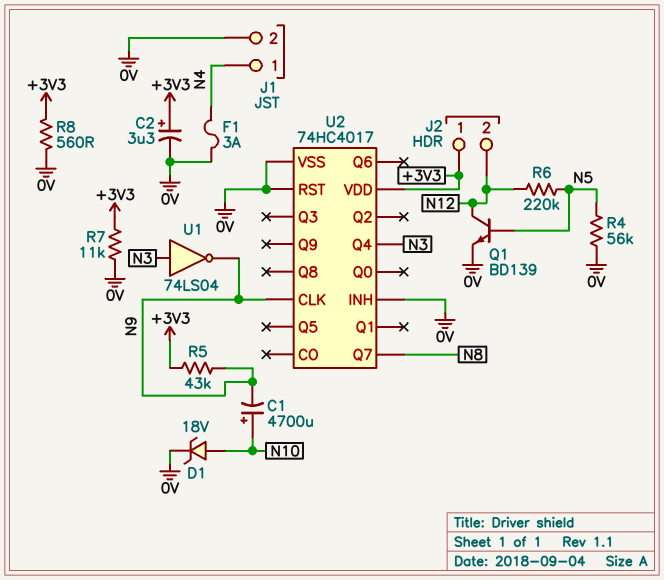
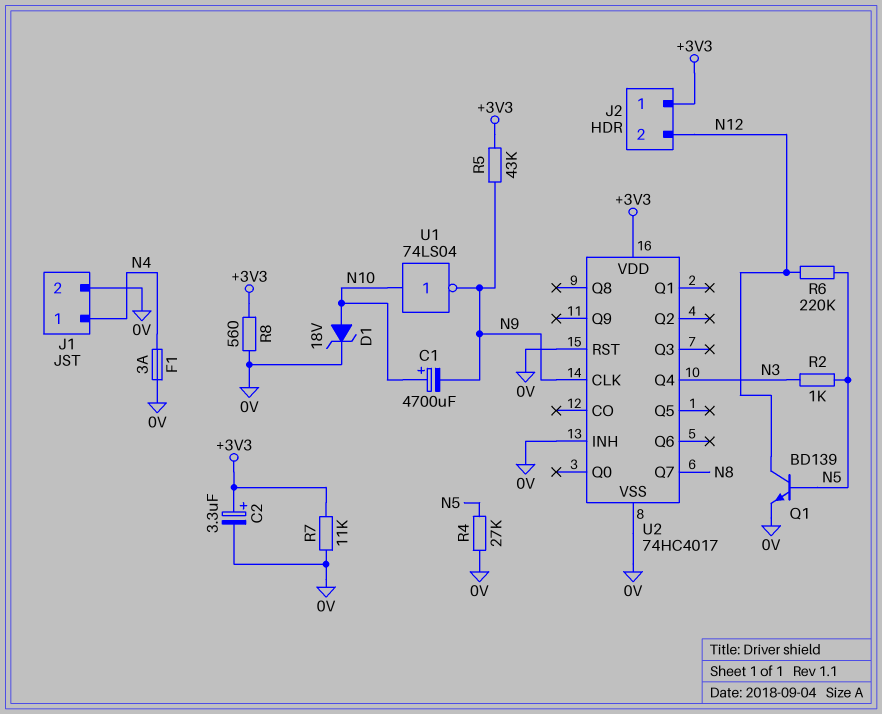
R2: none -> 1k (N3, N5)
R4: 56k (0V, N5) -> 27k (0V, N5)
U1: NOT 74LS04 (in N3, out N9) -> NOT 74LS04 (in N10, out N9)

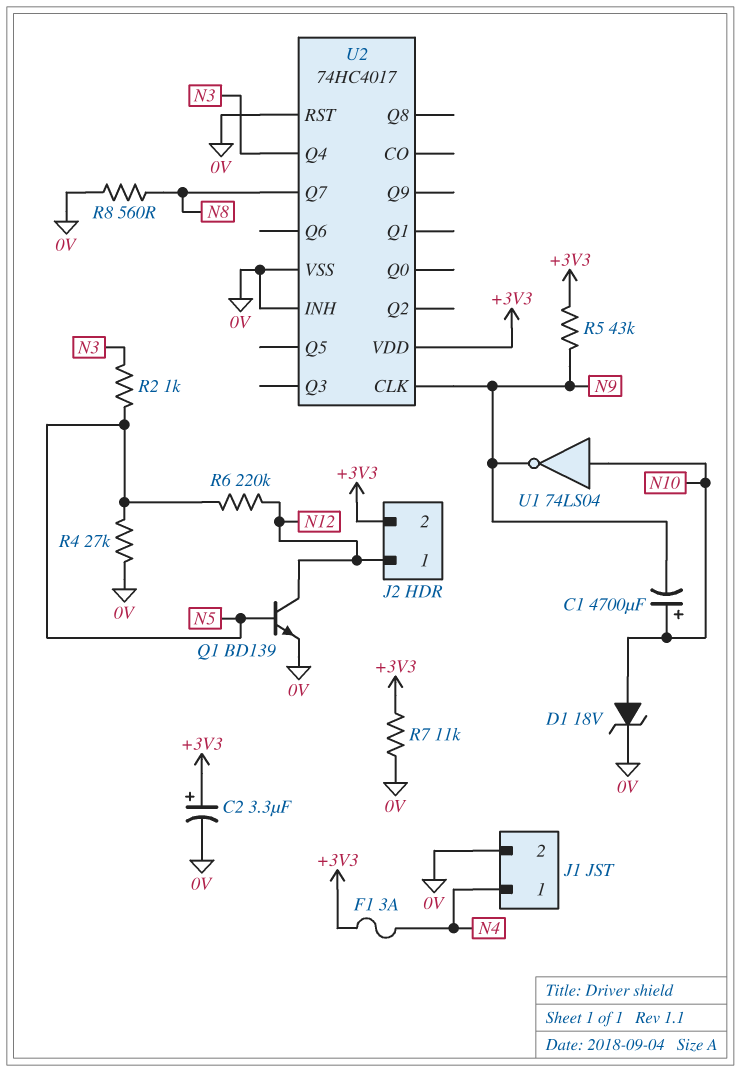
F1: 3A (0V, N4) -> 3A (+3V3, N4)
J2 pin 1: +3V3 -> N12
J2 pin 2: N12 -> +3V3
R8: 560 (+3V3, 0V) -> 560 (0V, N8)

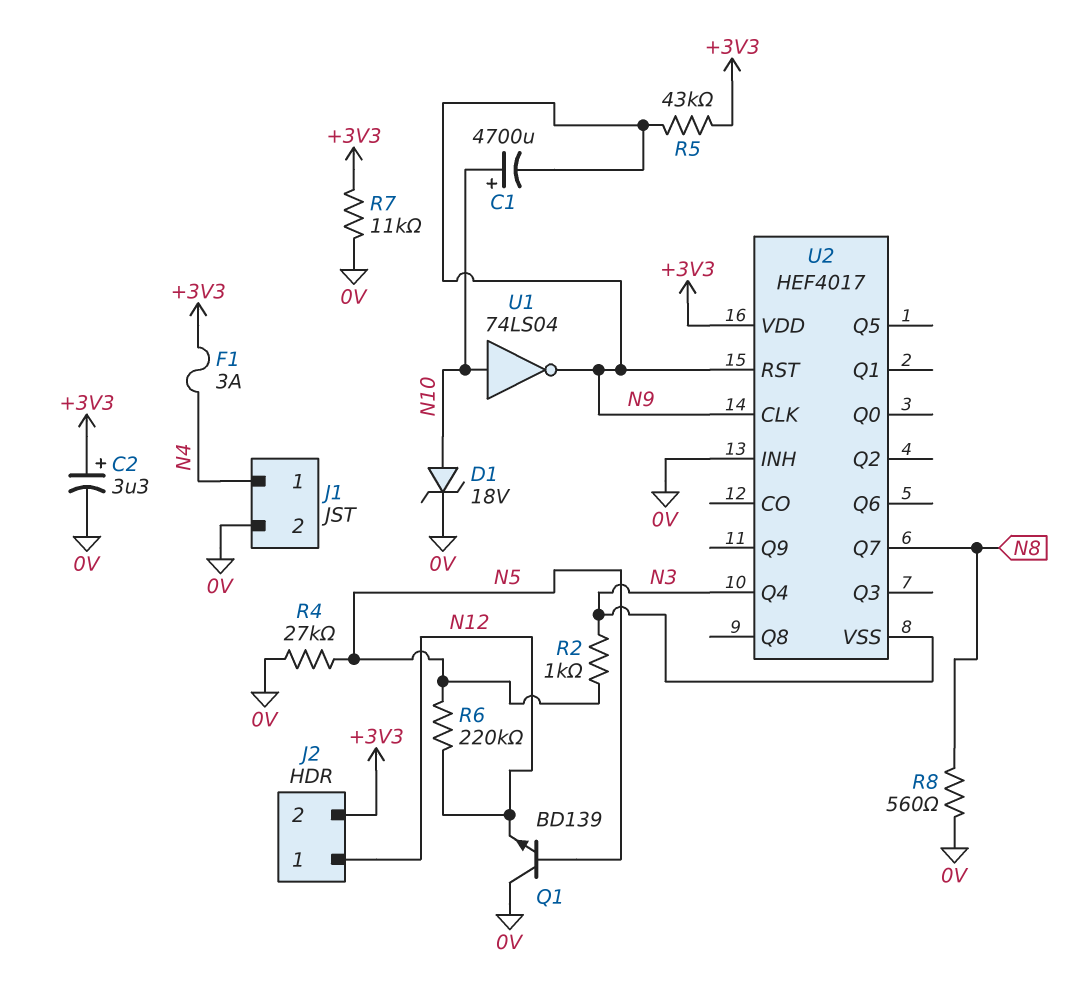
Q1: NPN BD139 (B N5, C N12, E 0V) -> NPN BD139 (B N5, C 0V, E N12)
U2: 74HC4017 -> HEF4017
U2 pin RST: 0V -> N9
U2 pin VSS: 0V -> N3

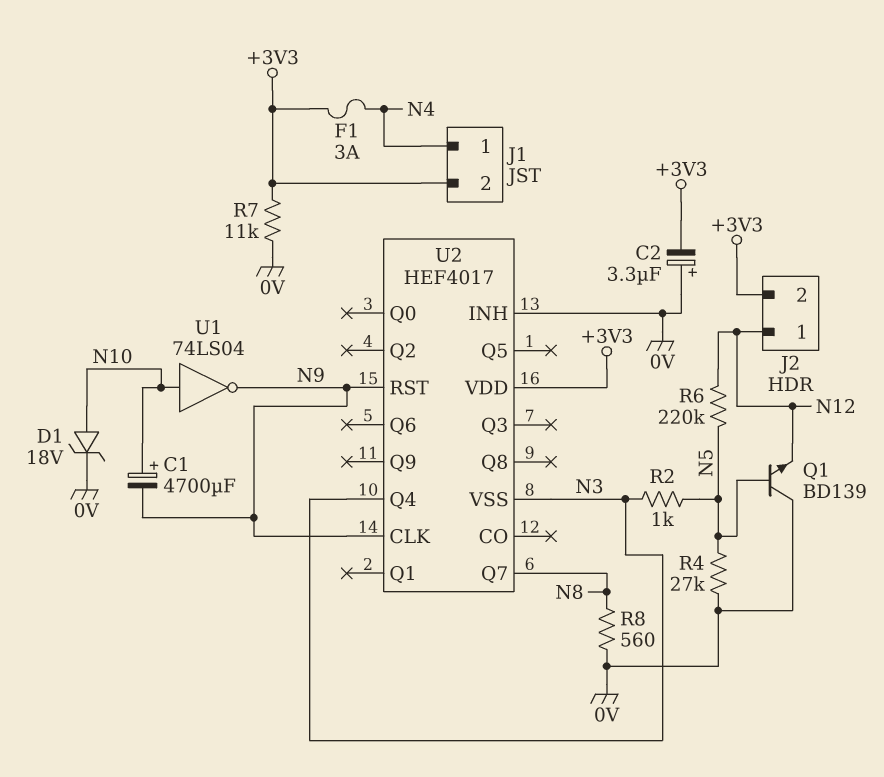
C2: 3.3uF (plus +3V3, minus 0V) -> 3.3uF (plus 0V, minus +3V3)
J1 pin 2: 0V -> +3V3
R5: 43k (+3V3, N9) -> none

